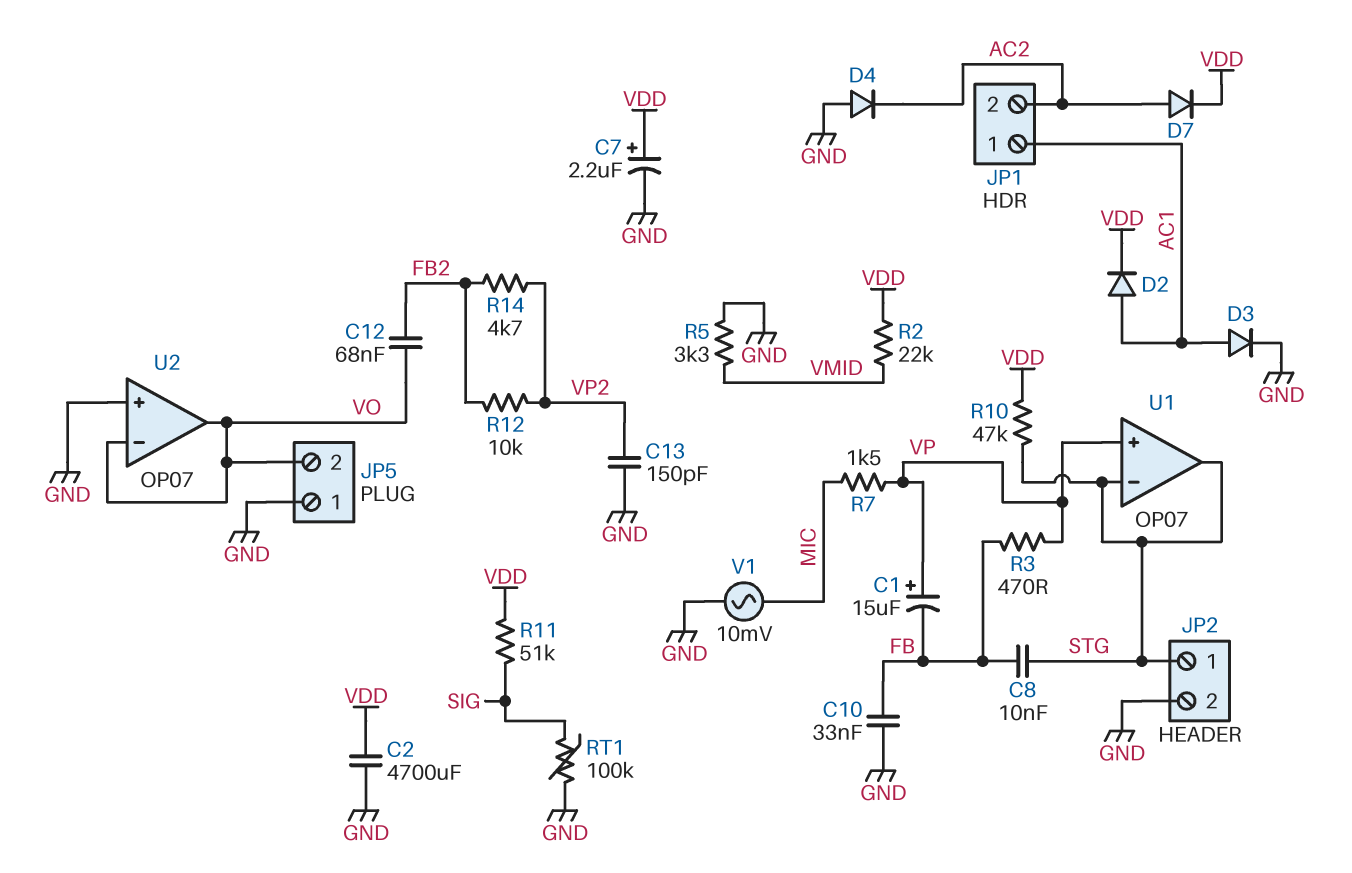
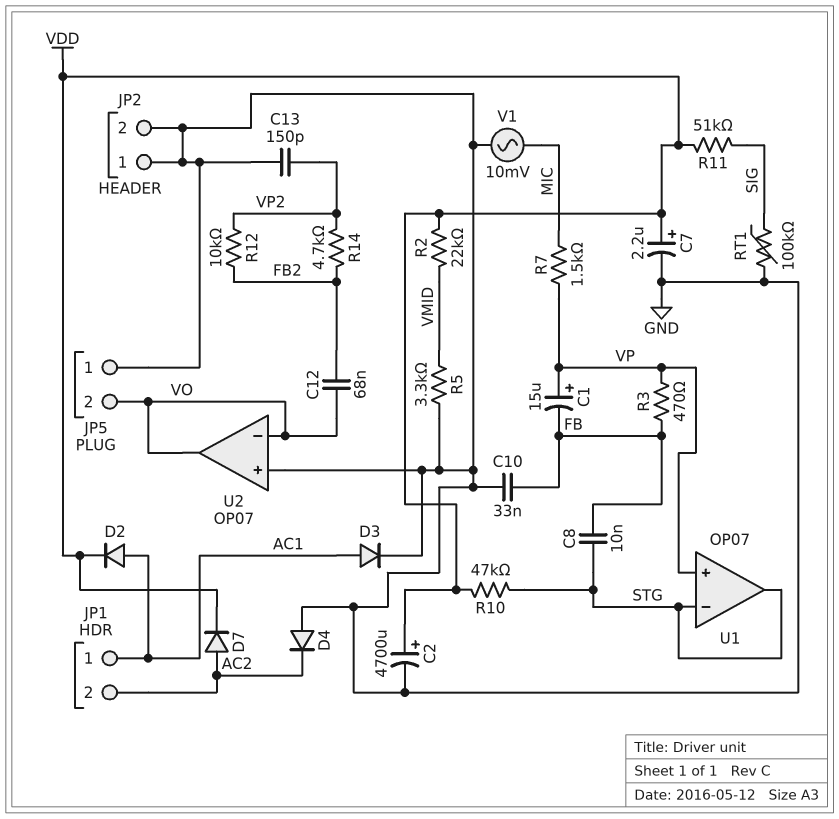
C2: 4700uF (GND, VDD) -> 4700uF (plus VDD, minus GND)
JP2 pin 1: STG -> GND

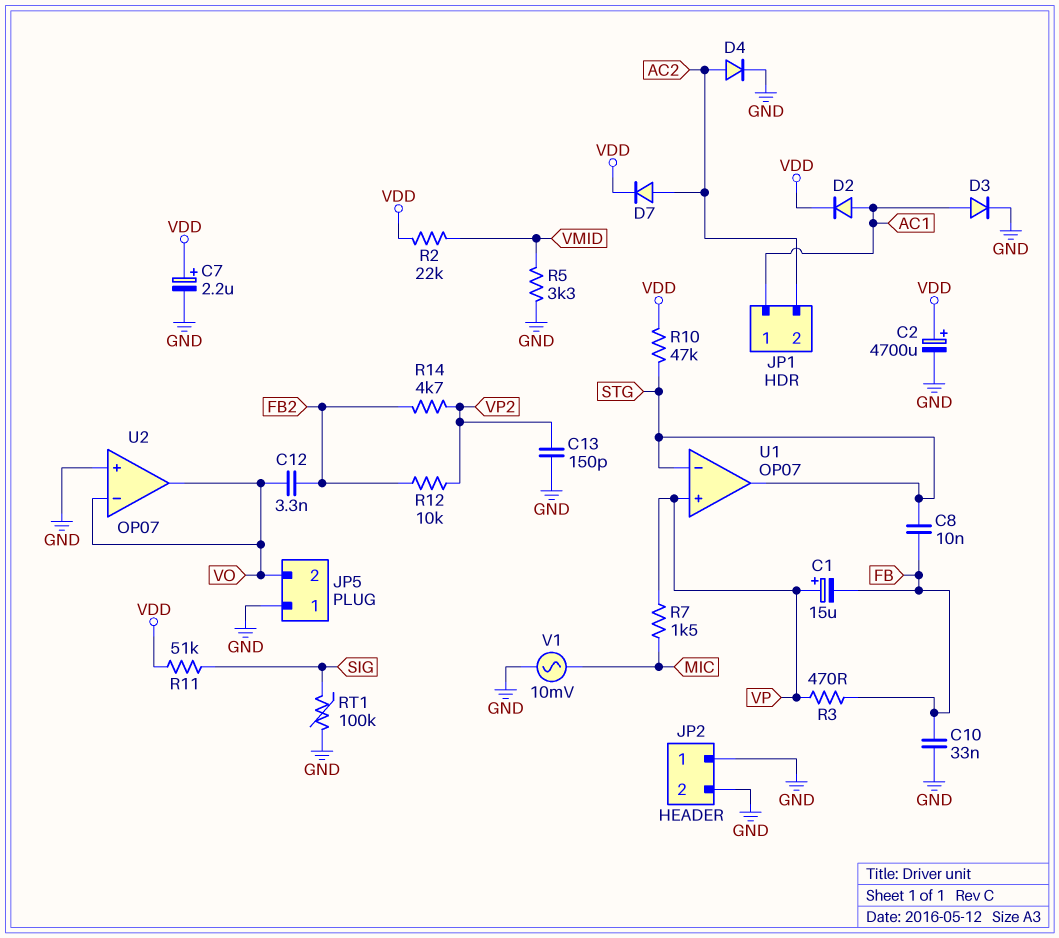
C12: 68nF (FB2, VO) -> 3.3nF (FB2, VO)
D4: diode (A GND, K AC2) -> diode (A AC2, K GND)

